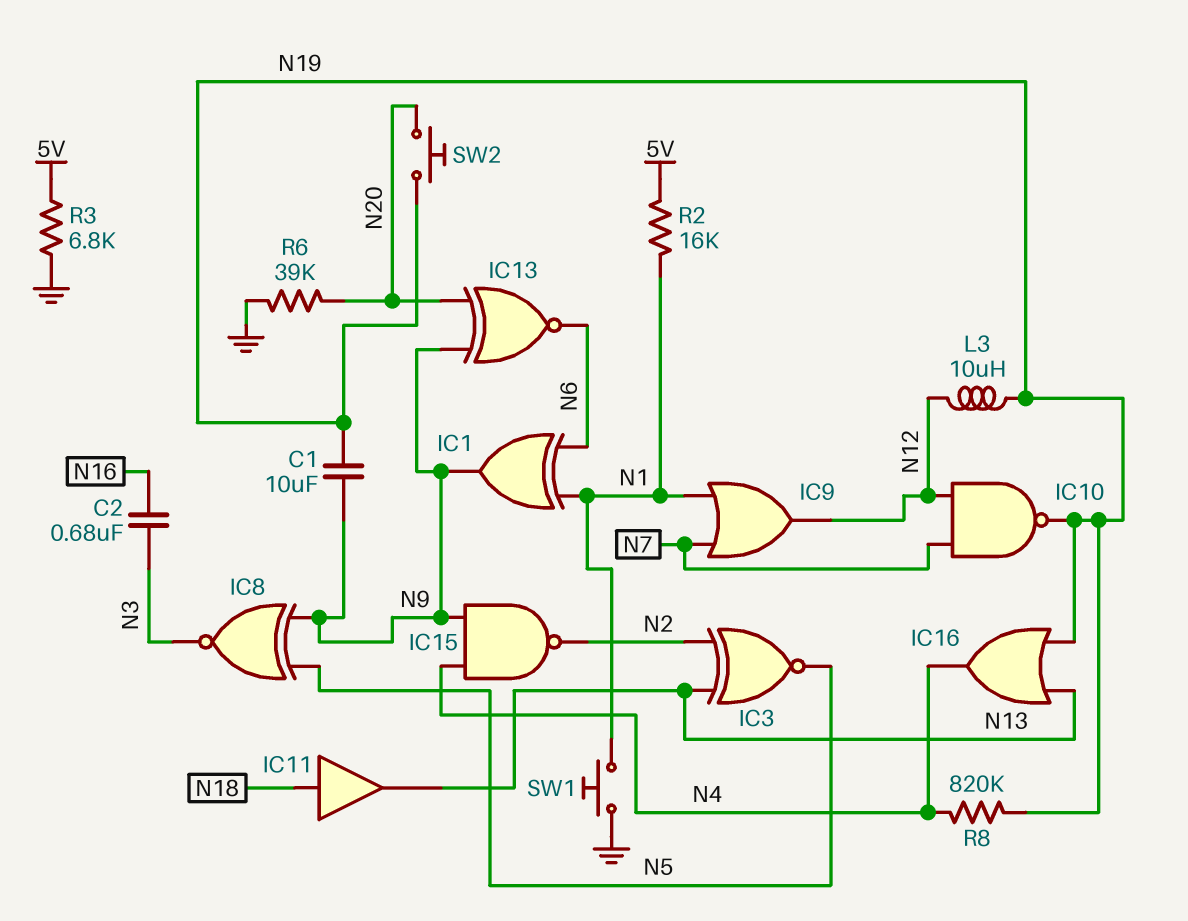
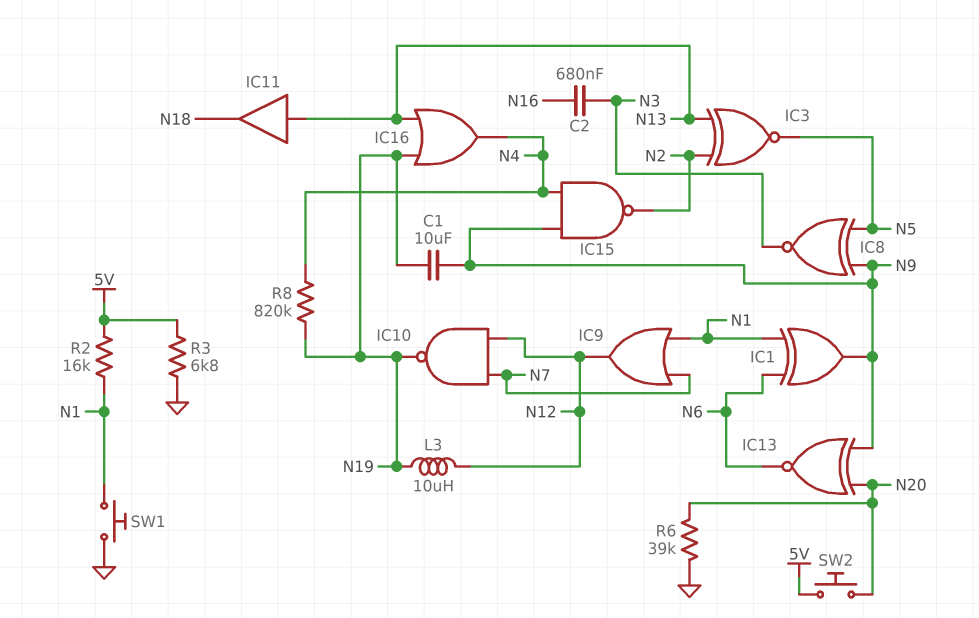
IC11: buffer (in N18, out N13) -> buffer (in N13, out N18)
SW2: button (N19, N20) -> button (5V, N20)

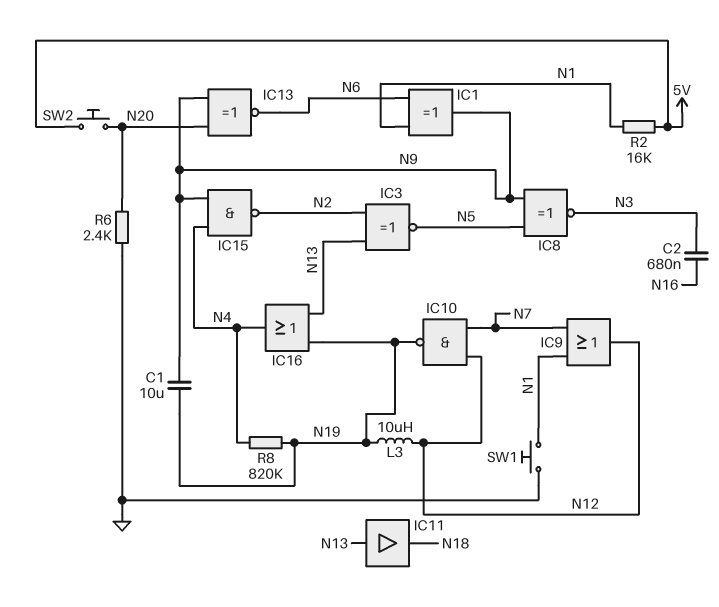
R3: 6.8k (5V, GND) -> none
R6: 39k (GND, N20) -> 2.4k (GND, N20)

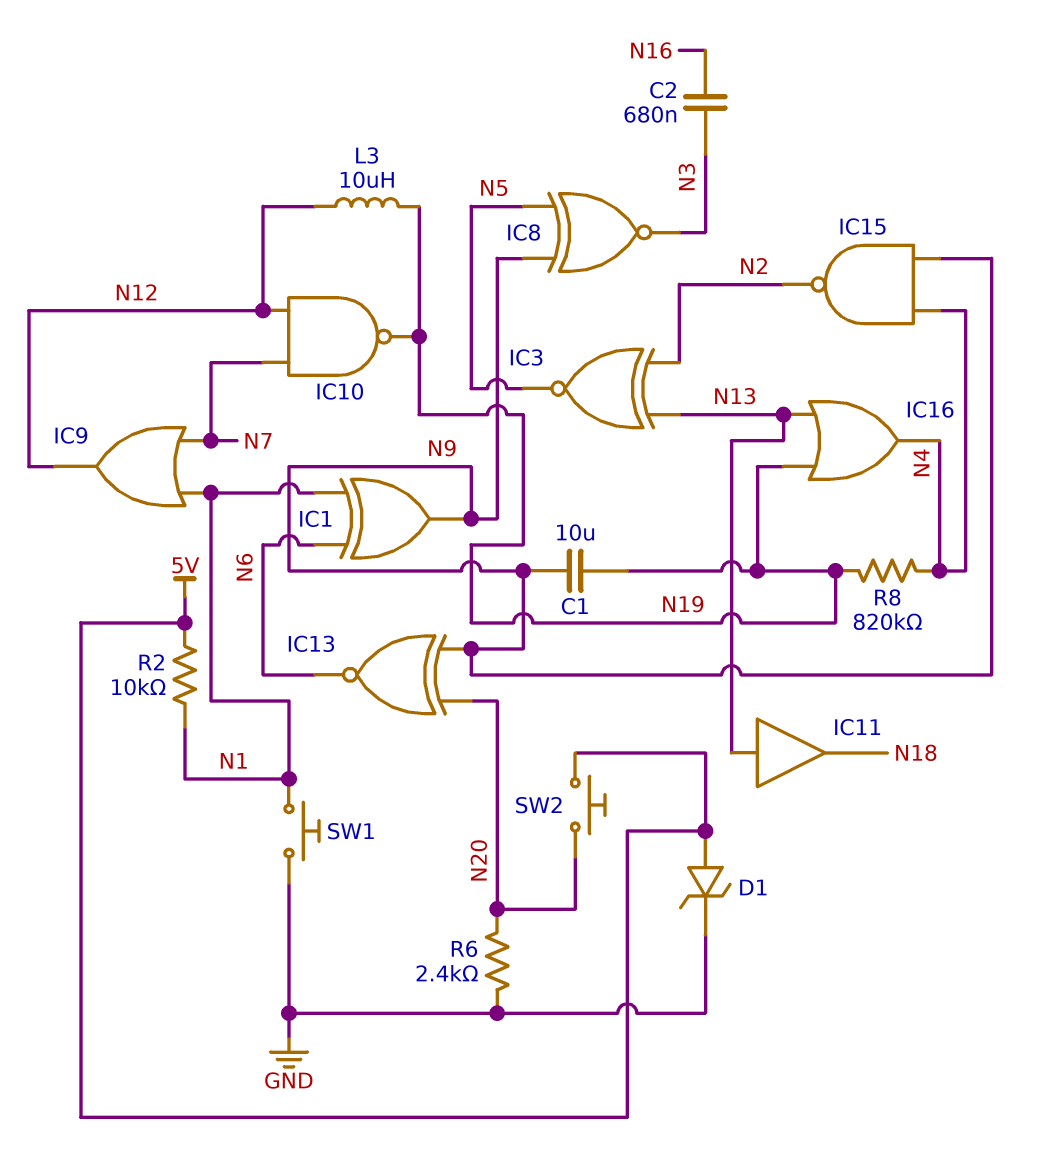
D1: none -> zener (A 5V, K GND)
R2: 16k (5V, N1) -> 10k (5V, N1)

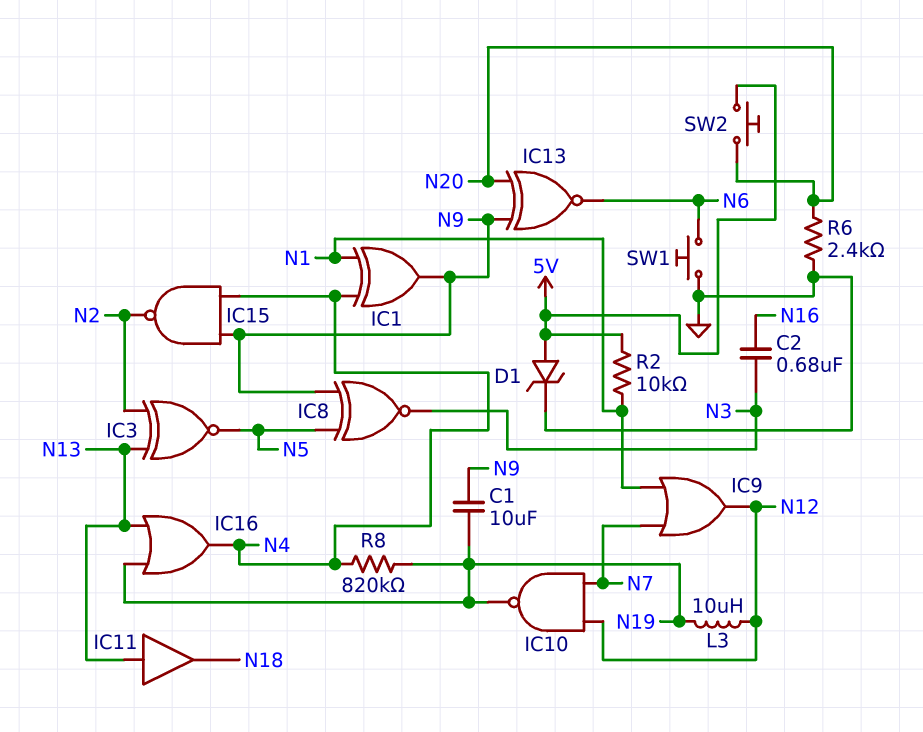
IC1: XOR (in N1, in N6, out N9) -> XOR (in N1, in N4, out N9)
SW1: button (GND, N1) -> button (GND, N6)

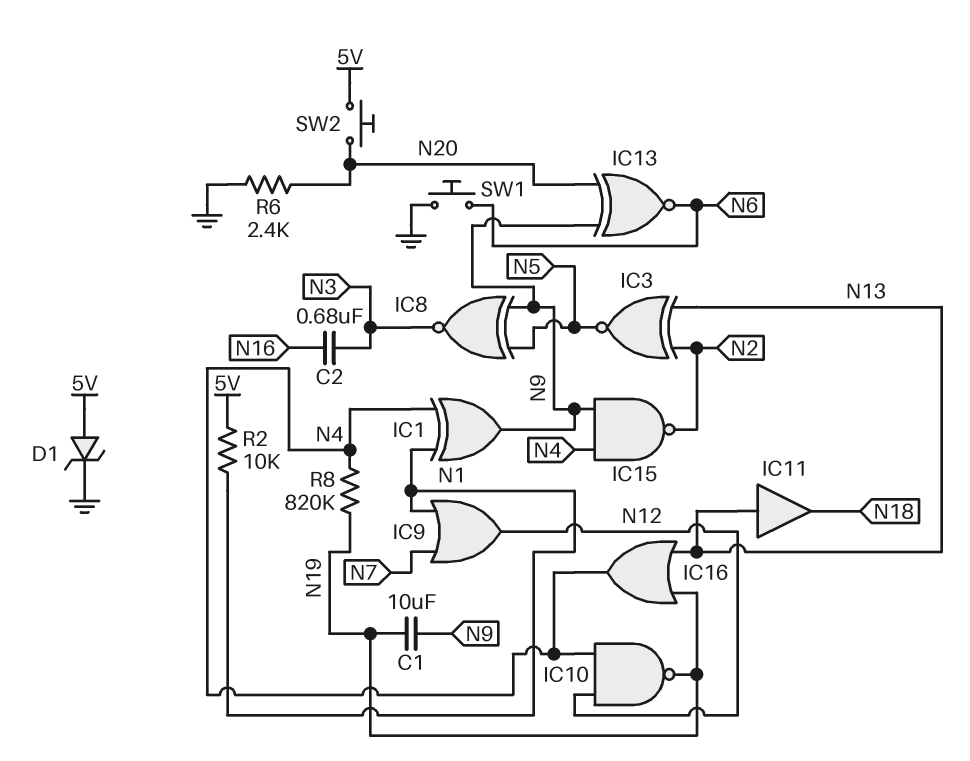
IC10: NAND (in N7, in N12, out N19) -> NAND (in N4, in N12, out N19)
L3: 10uH (N12, N19) -> none

